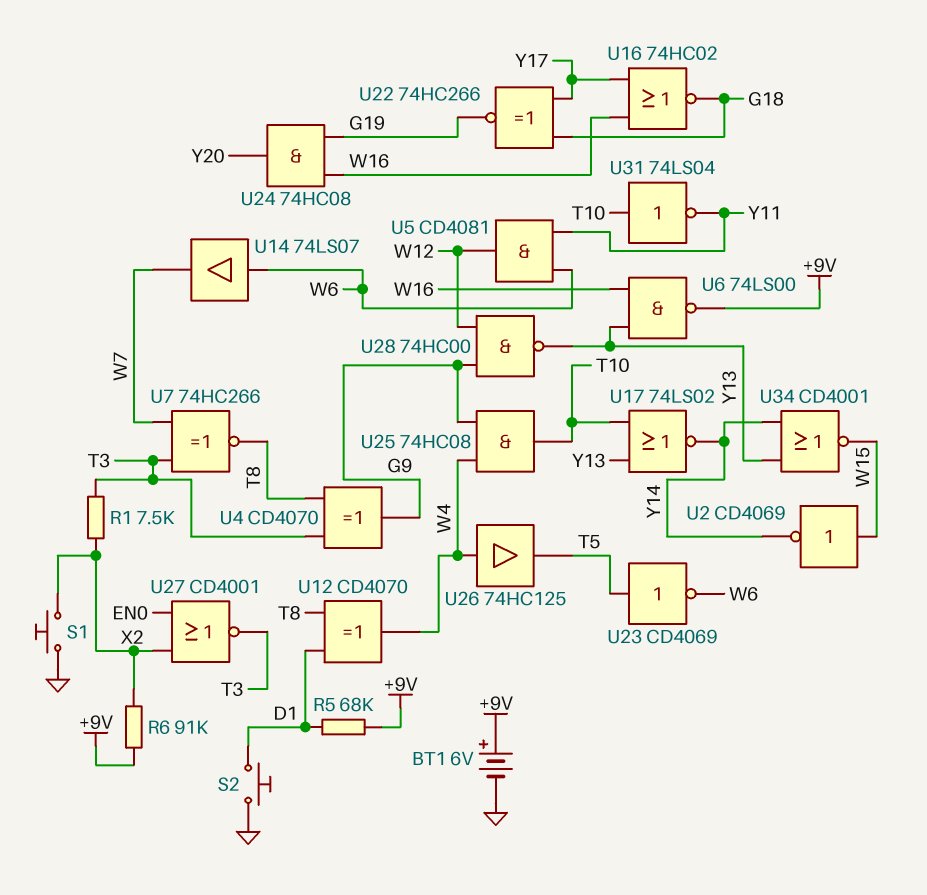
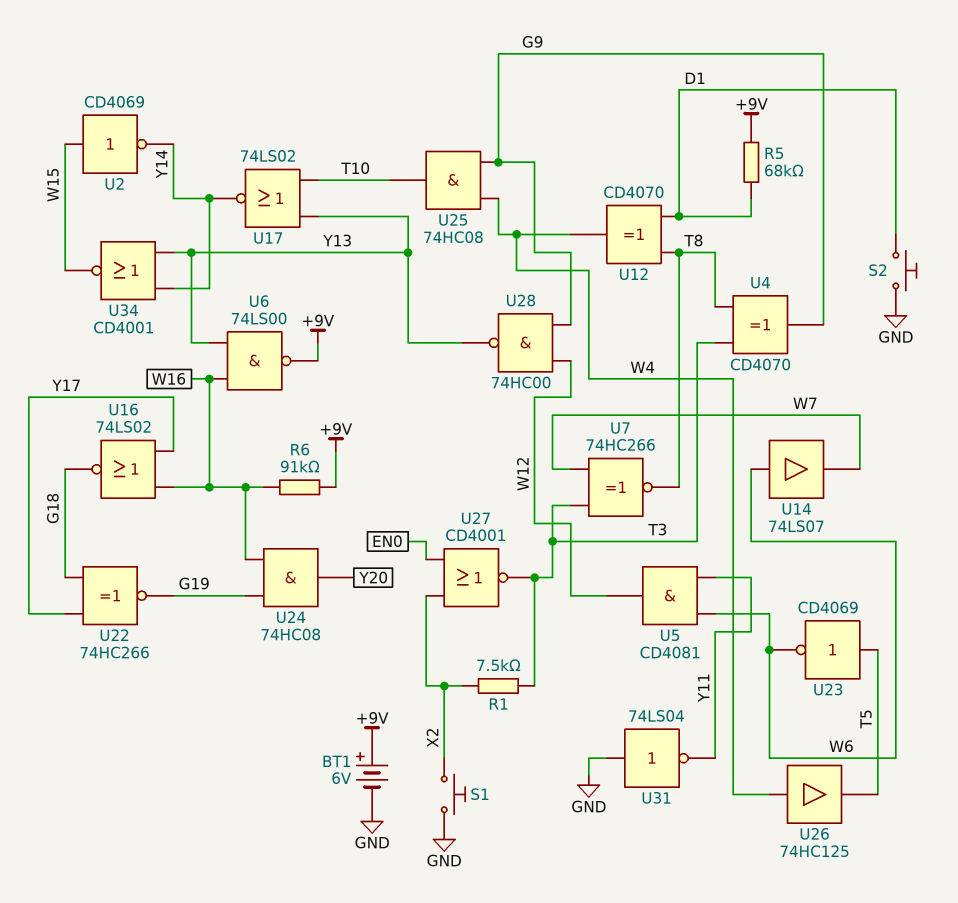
R6: 91k (+9V, X2) -> 91k (+9V, W16)
U16: NOR 74HC02 (in W16, in Y17, out G18) -> NOR 74LS02 (in W16, in Y17, out G18)
U31: NOT 74LS04 (in T10, out Y11) -> NOT 74LS04 (in GND, out Y11)

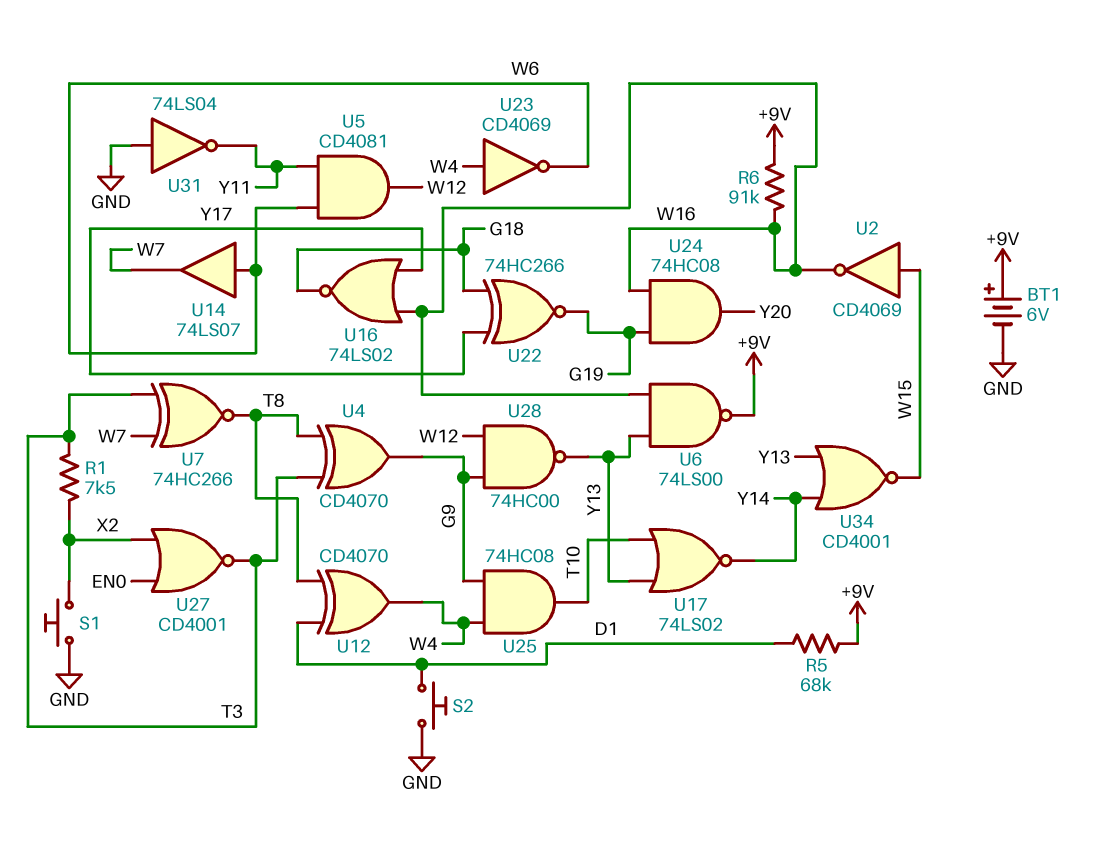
U2: NOT CD4069 (in W15, out Y14) -> NOT CD4069 (in W15, out W16)
U23: NOT CD4069 (in T5, out W6) -> NOT CD4069 (in W4, out W6)
U26: buffer 74HC125 (in W4, out T5) -> none

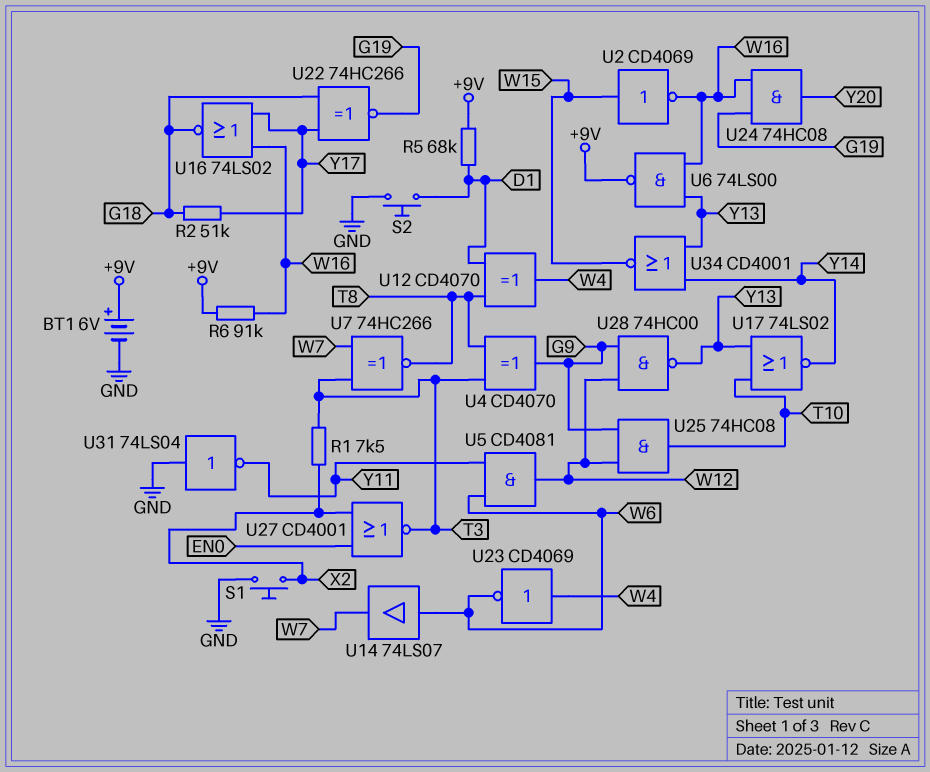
R2: none -> 51k (G18, Y17)
U25: AND 74HC08 (in G9, in W4, out T10) -> AND 74HC08 (in G9, in W12, out T10)

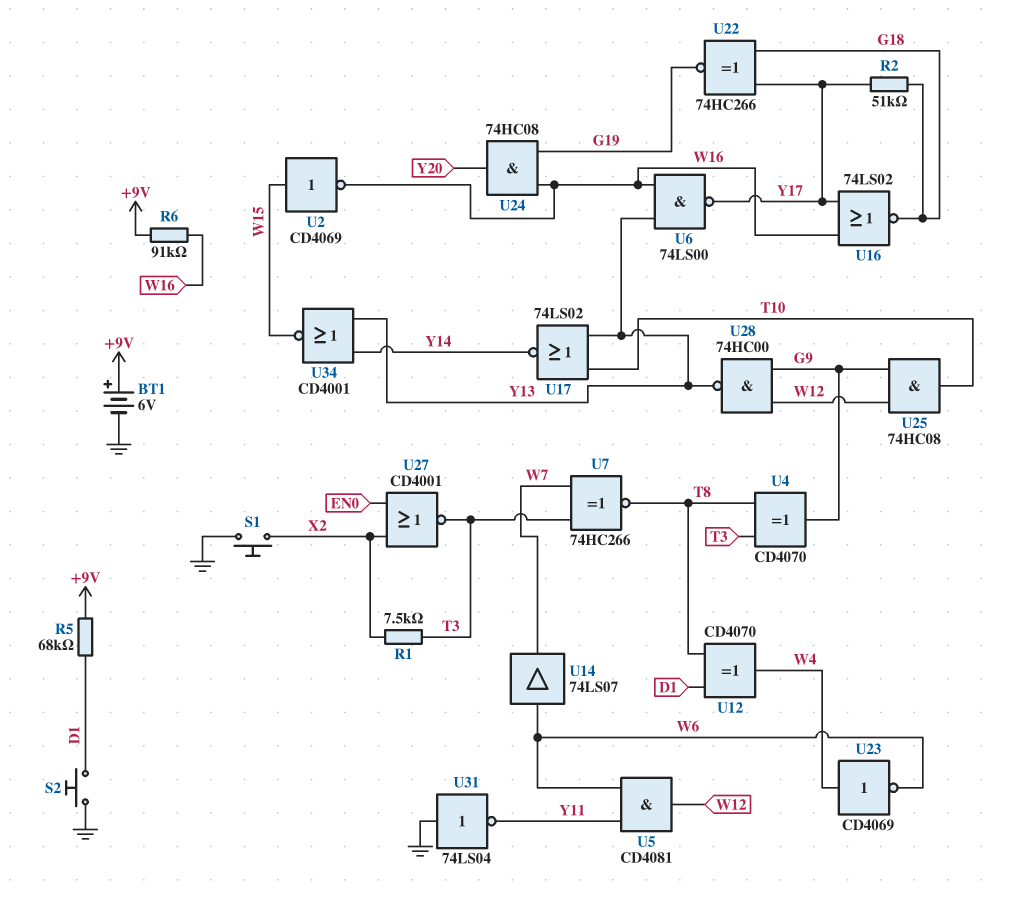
U6: NAND 74LS00 (in W16, in Y13, out +9V) -> NAND 74LS00 (in W16, in Y13, out Y17)

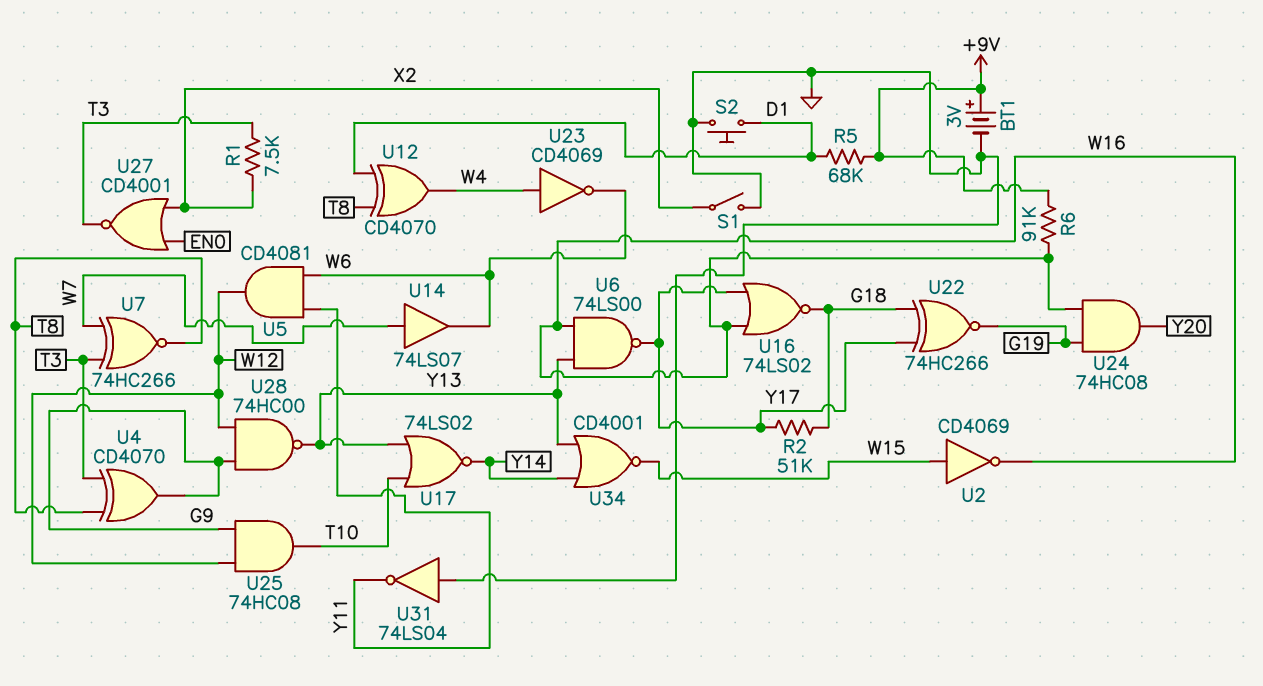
BT1: 6V (plus +9V, minus GND) -> 3V (plus +9V, minus GND)
S1: button (GND, X2) -> switch (GND, X2)
U14: buffer 74LS07 (in W6, out W7) -> buffer 74LS07 (in W7, out W6)

